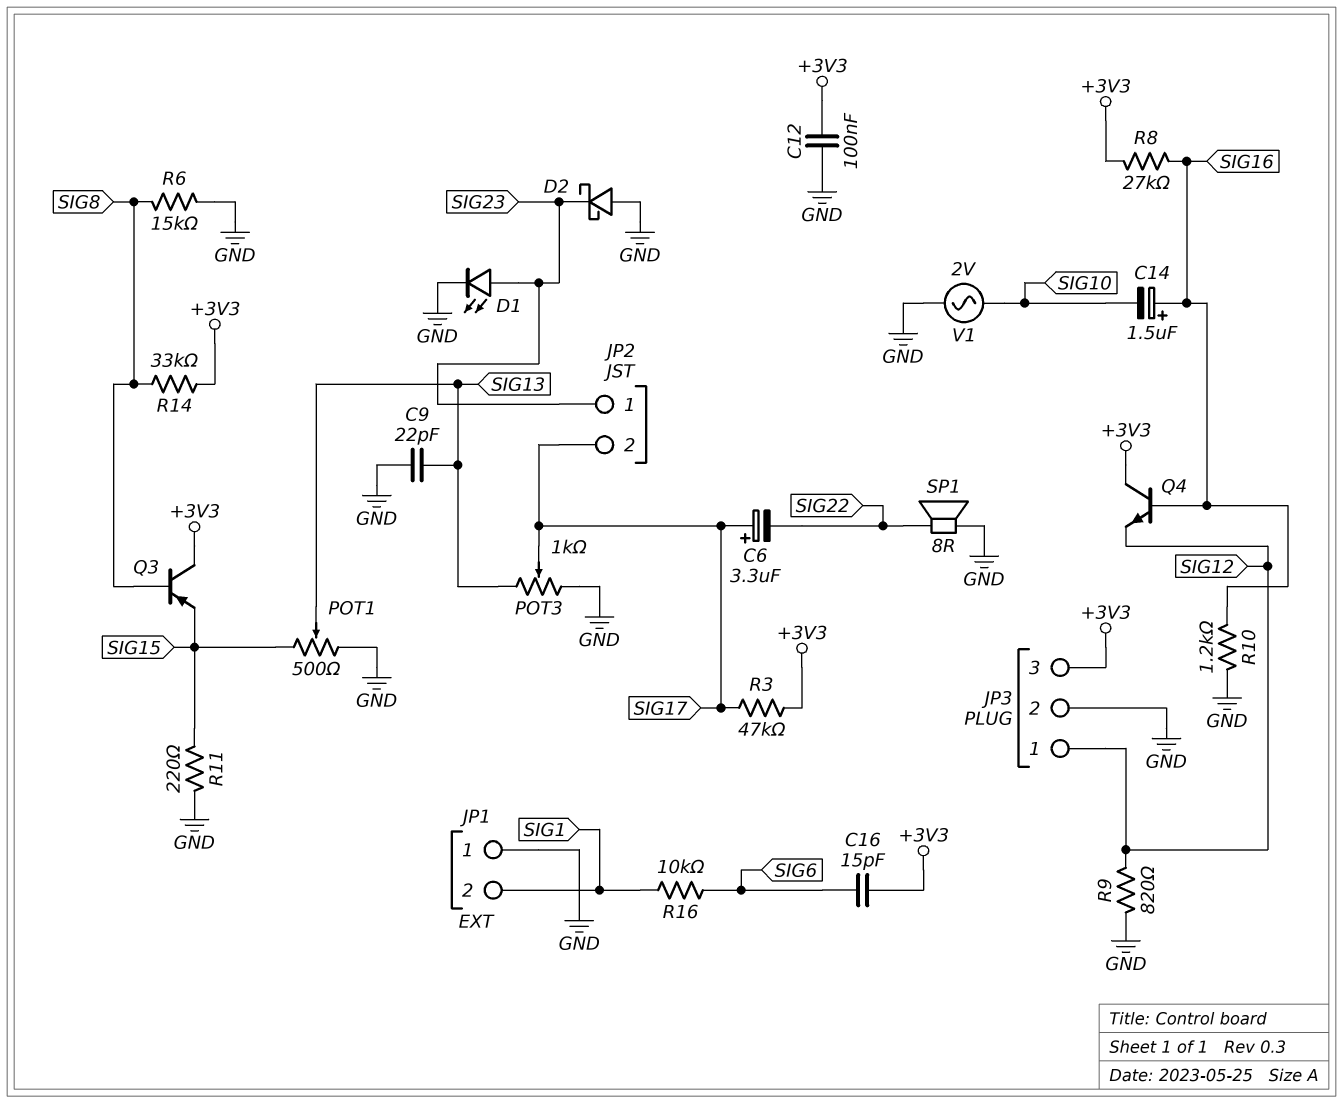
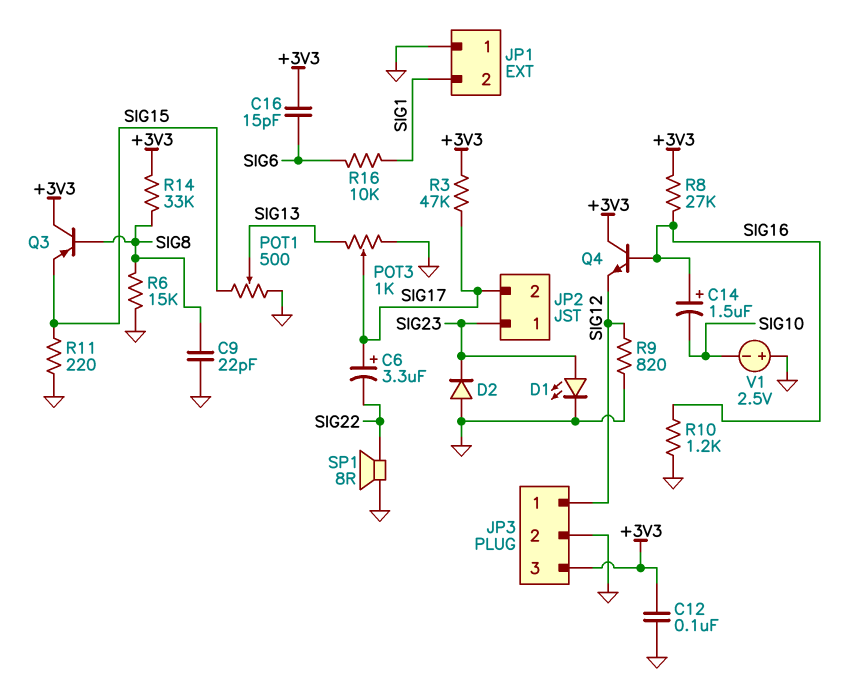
C9: 22pF (GND, SIG13) -> 22pF (GND, SIG8)
D2: schottky (A GND, K SIG23) -> diode (A GND, K SIG23)
V1: AC 2V (GND, SIG10) -> 2.5V (plus GND, minus SIG10)

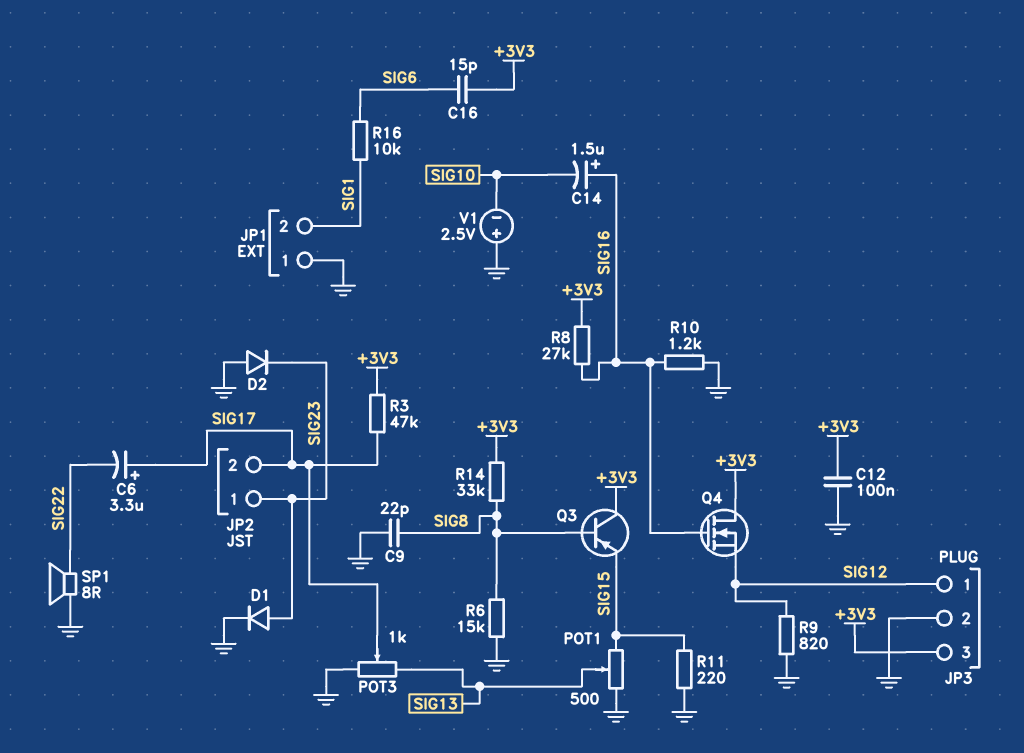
D1: LED (A SIG23, K GND) -> diode (A SIG23, K GND)
Q4: NPN (B SIG16, C +3V3, E SIG12) -> NMOS (G SIG16, D +3V3, S SIG12)

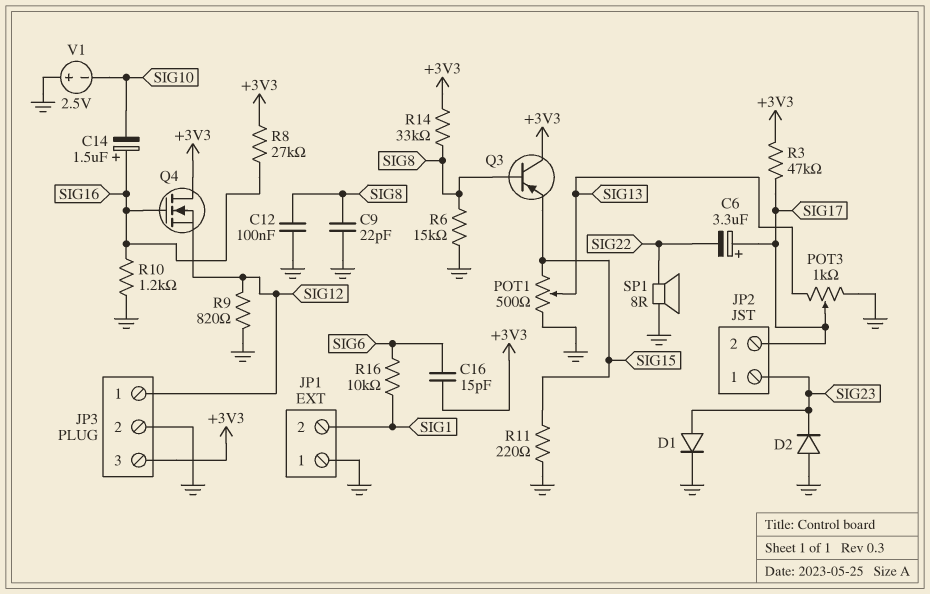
C12: 100nF (+3V3, GND) -> 100nF (GND, SIG8)

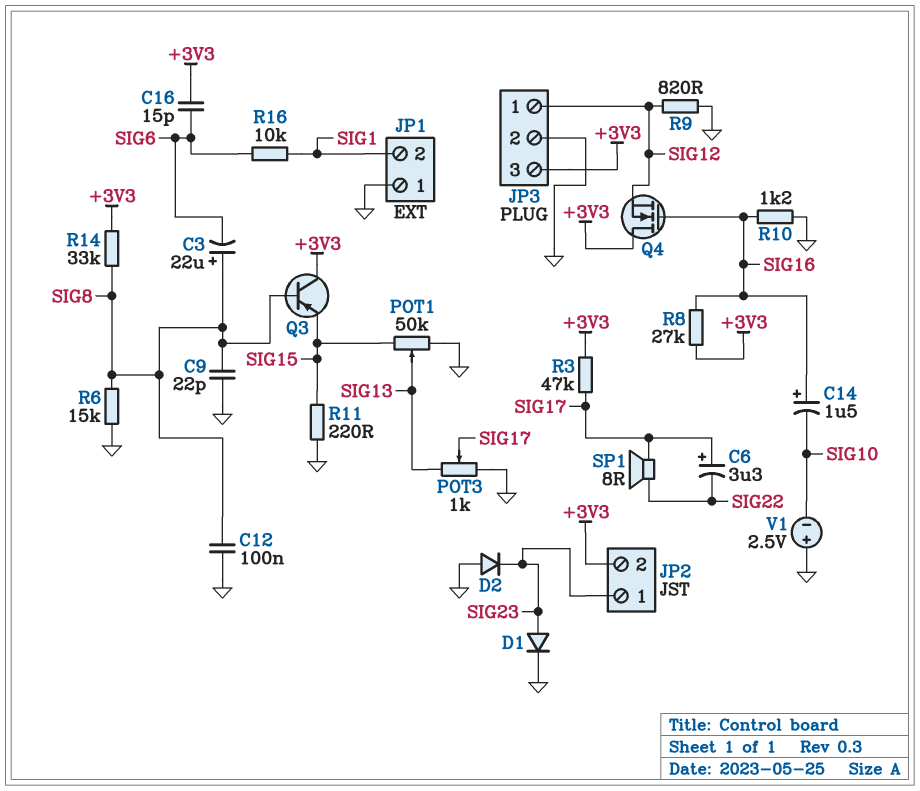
C3: none -> 22uF (plus SIG8, minus SIG6)
JP2 pin 2: SIG17 -> +3V3
POT1: 500 (GND, SIG15, wiper SIG13) -> 50k (GND, SIG15, wiper SIG13)
SP1: speaker 8R (GND, SIG22) -> speaker 8R (SIG17, SIG22)

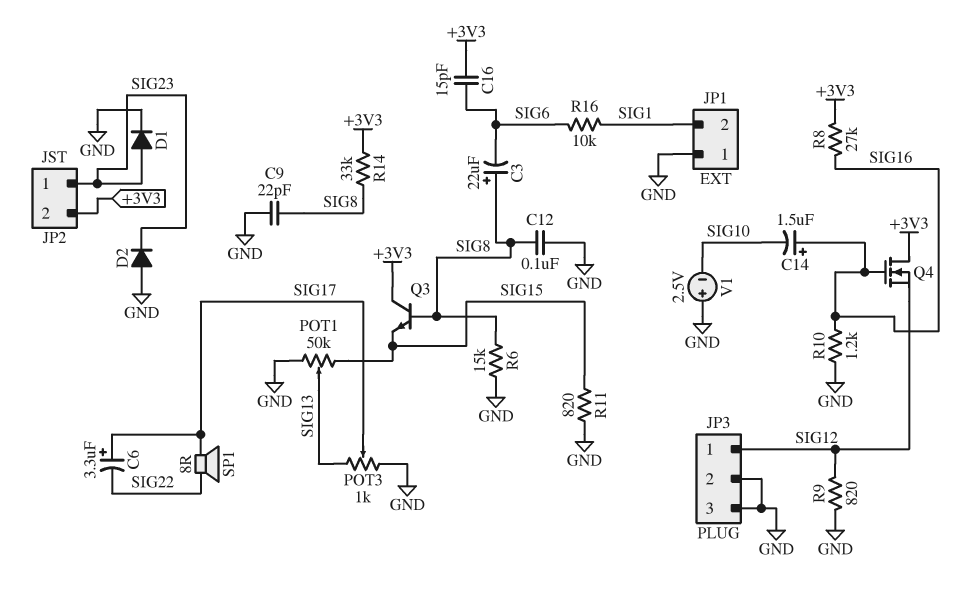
JP3 pin 3: +3V3 -> GND
Q3: PNP (B SIG8, C +3V3, E SIG15) -> NPN (B SIG8, C +3V3, E SIG15)
R3: 47k (+3V3, SIG17) -> none
R11: 220 (GND, SIG15) -> 820 (GND, SIG15)

